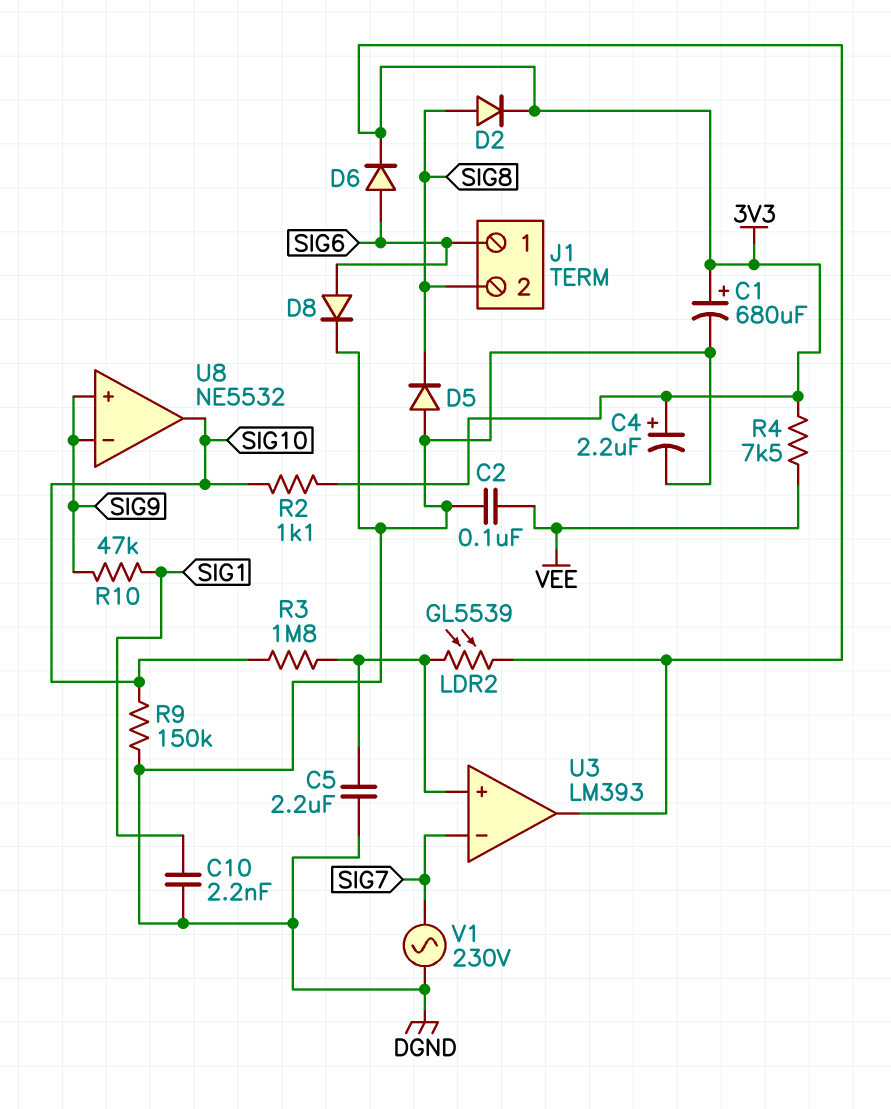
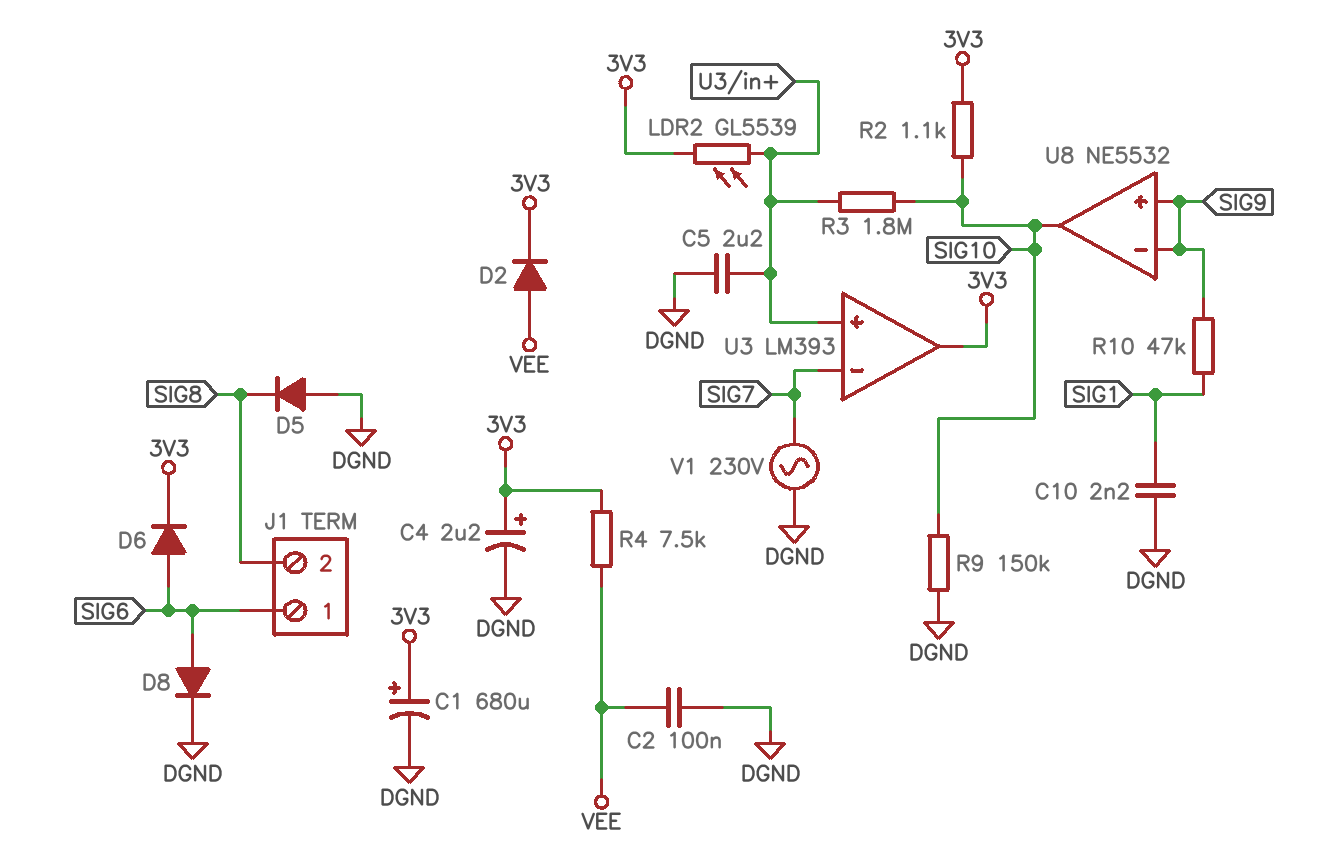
D2: diode (A SIG8, K 3V3) -> diode (A VEE, K 3V3)

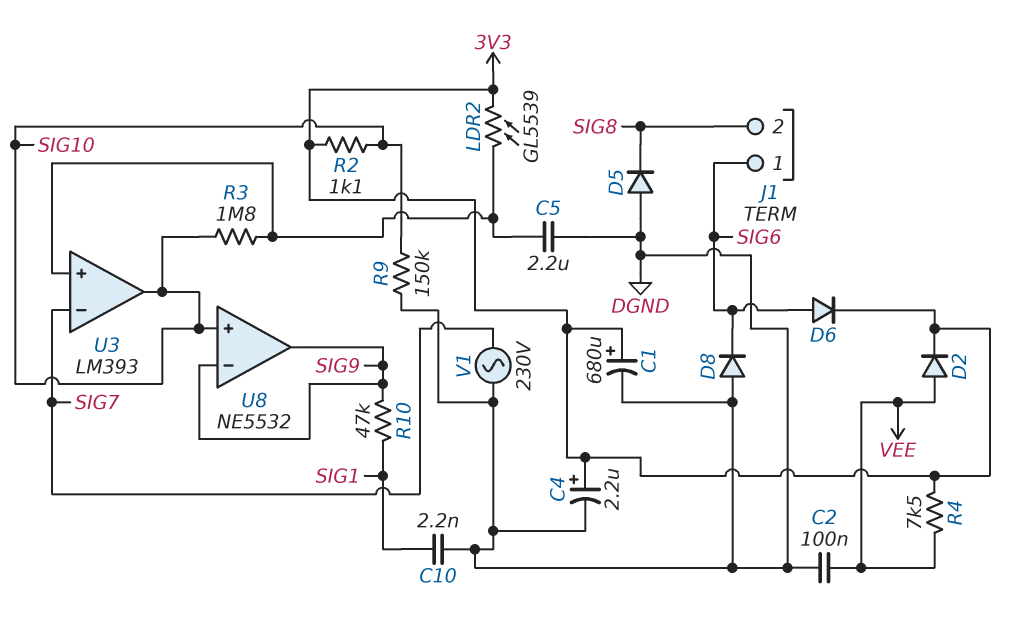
D8: diode (A SIG6, K DGND) -> diode (A DGND, K SIG6)
U3 pin out: 3V3 -> SIG10
U8 pin in+: SIG9 -> SIG10
U8 pin out: SIG10 -> SIG9

